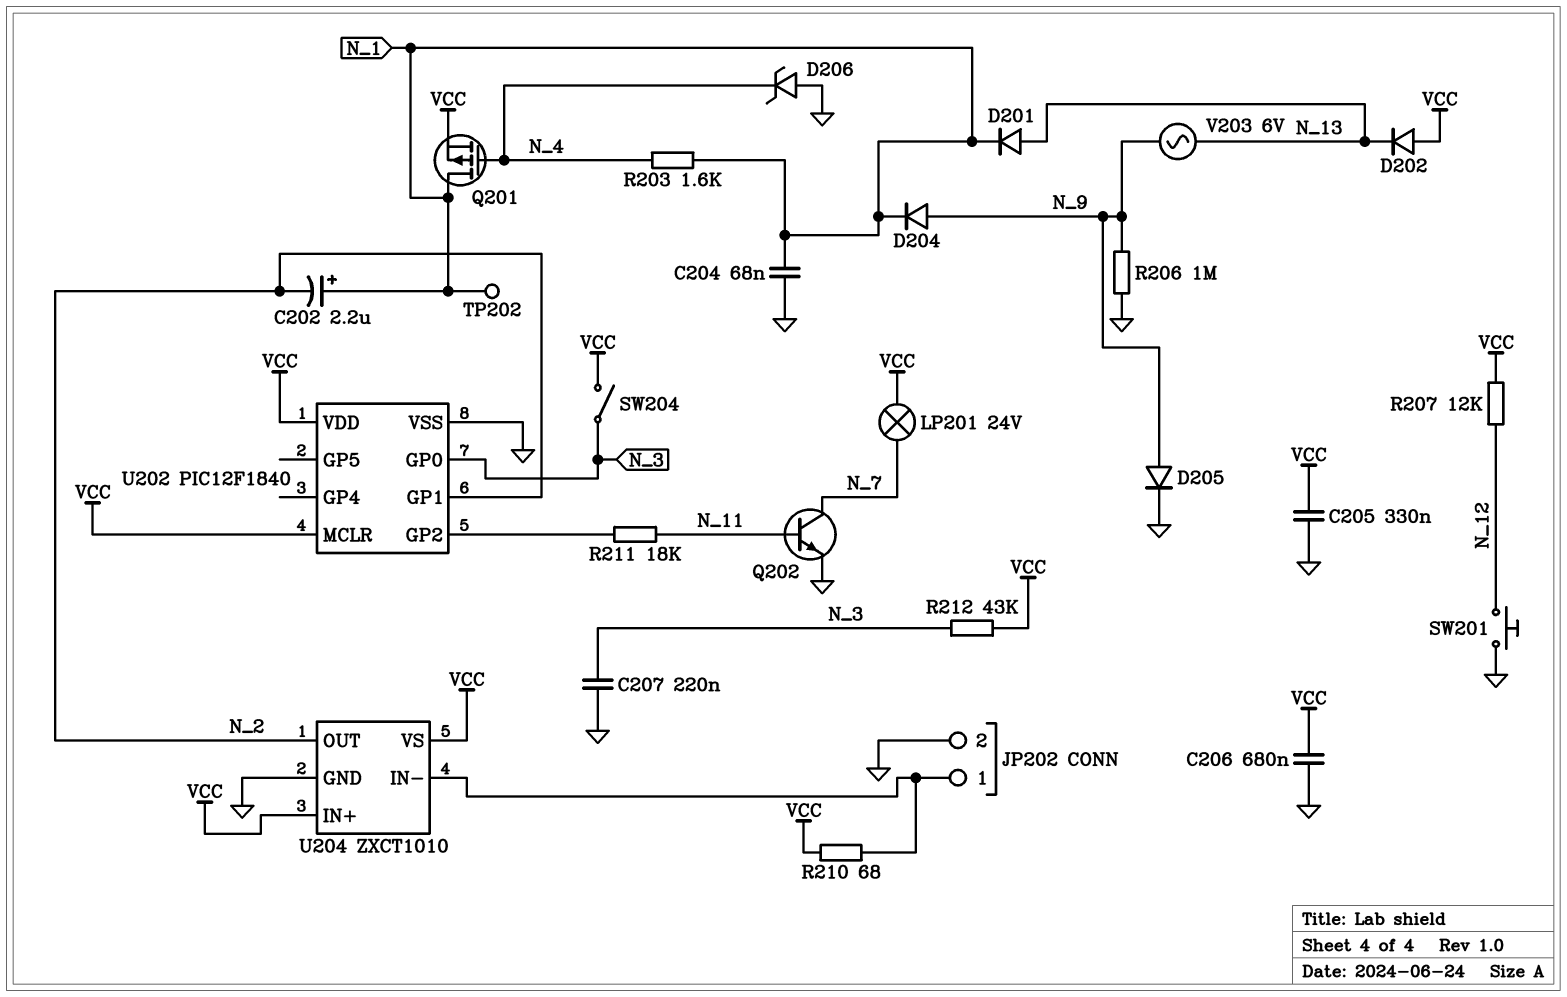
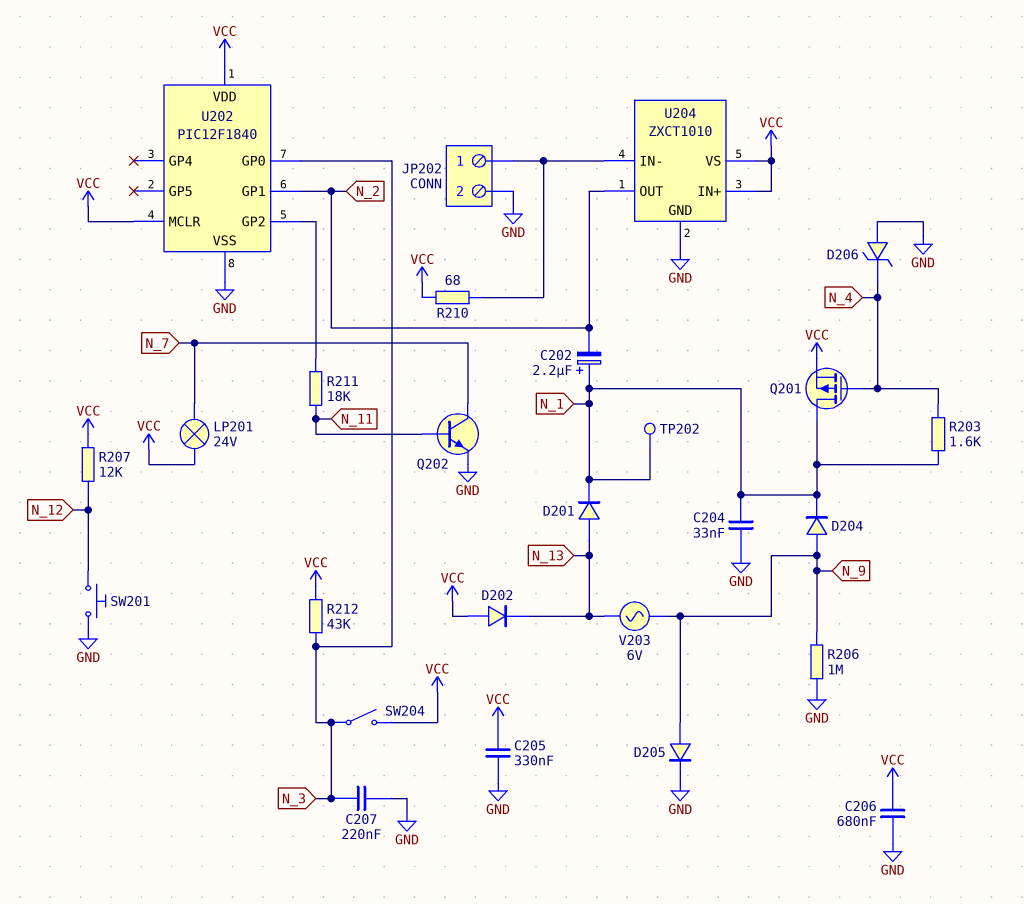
C204: 68nF (GND, N_1) -> 33nF (GND, N_1)

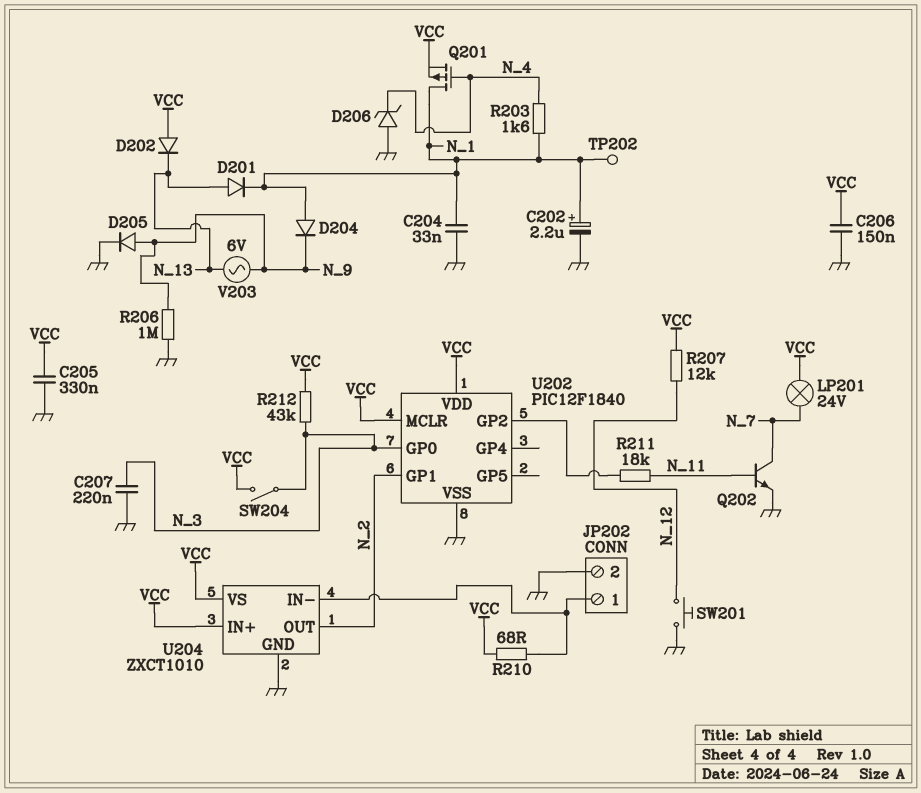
C202: 2.2uF (plus N_1, minus N_2) -> 2.2uF (plus N_1, minus GND)
C206: 680nF (GND, VCC) -> 150nF (GND, VCC)
D204: diode (A N_9, K N_1) -> diode (A N_1, K N_9)

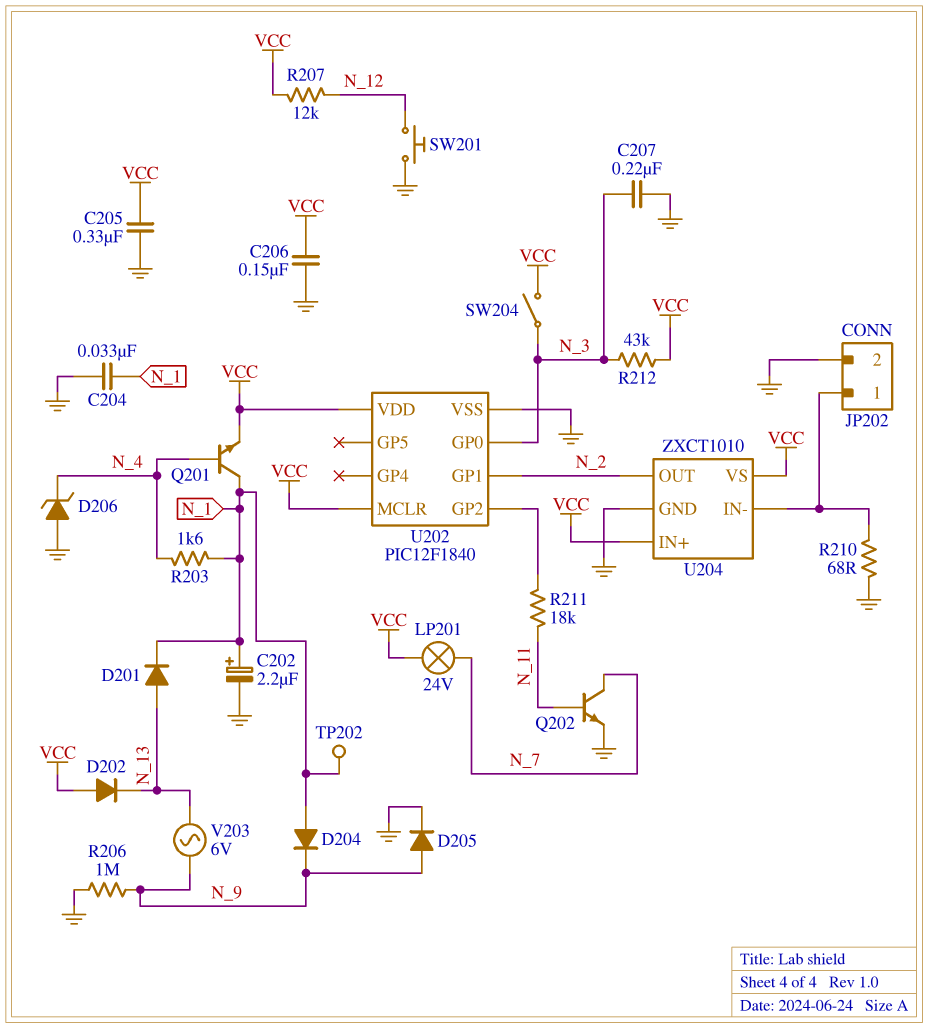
Q201: PMOS (G N_4, D N_1, S VCC) -> NPN (B N_4, C N_1, E VCC)
R210: 68 (JP202/1, VCC) -> 68 (GND, JP202/1)

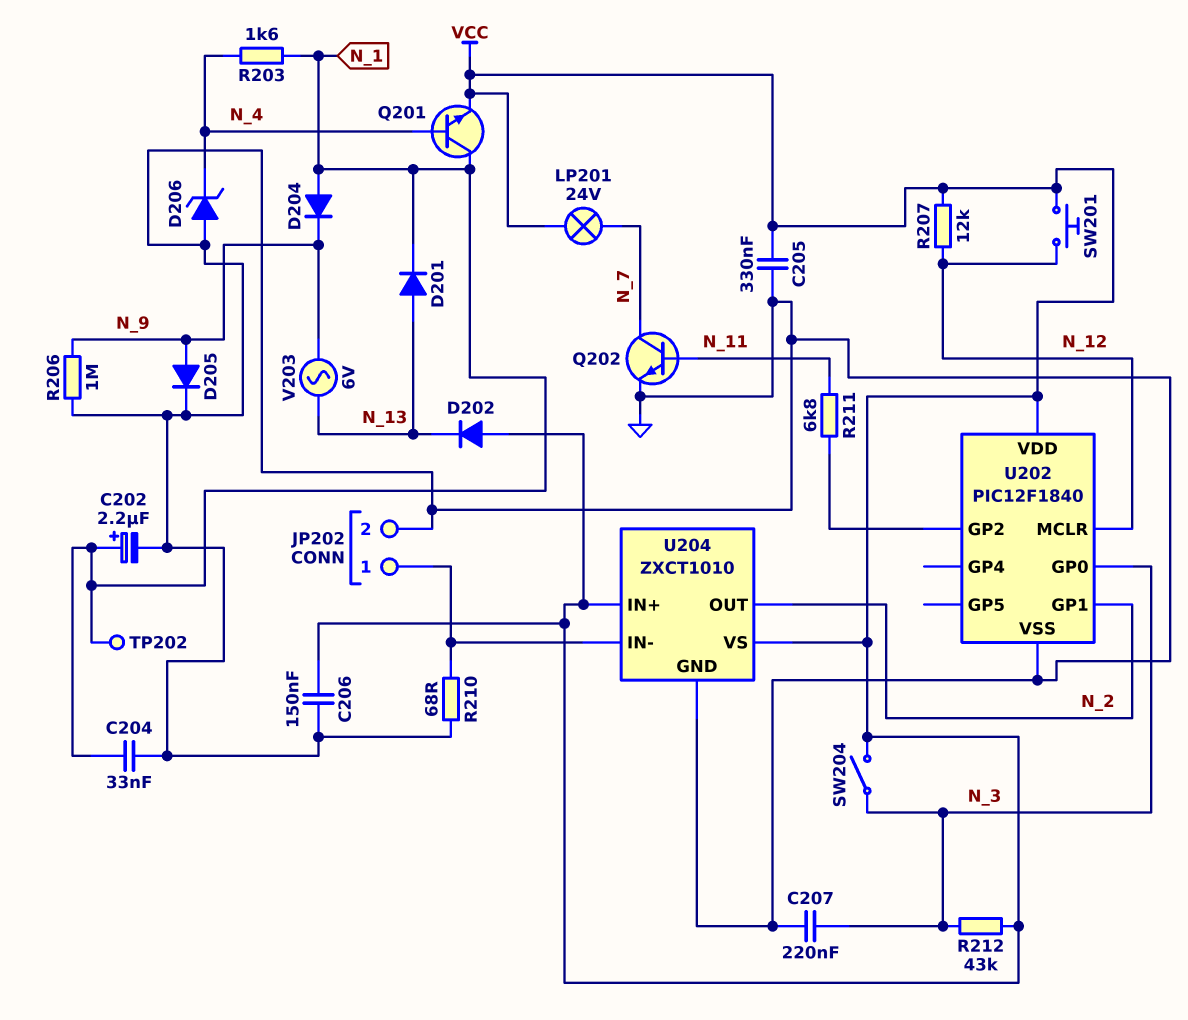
R211: 18k (N_11, U202/GP2) -> 6.8k (N_11, U202/GP2)
SW201: button (GND, N_12) -> button (N_12, VCC)
U202 pin MCLR: VCC -> N_12

